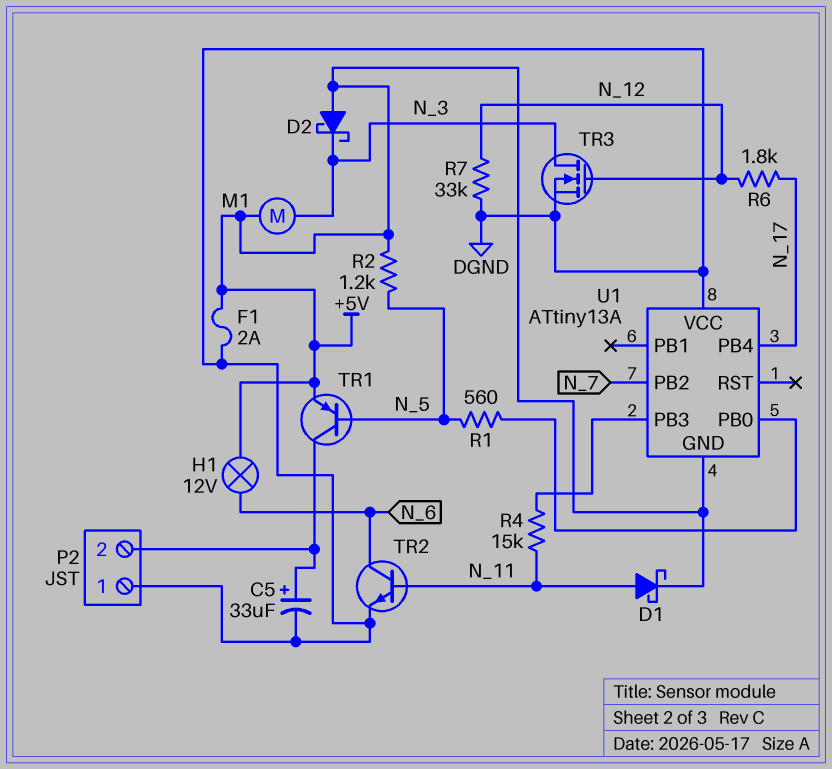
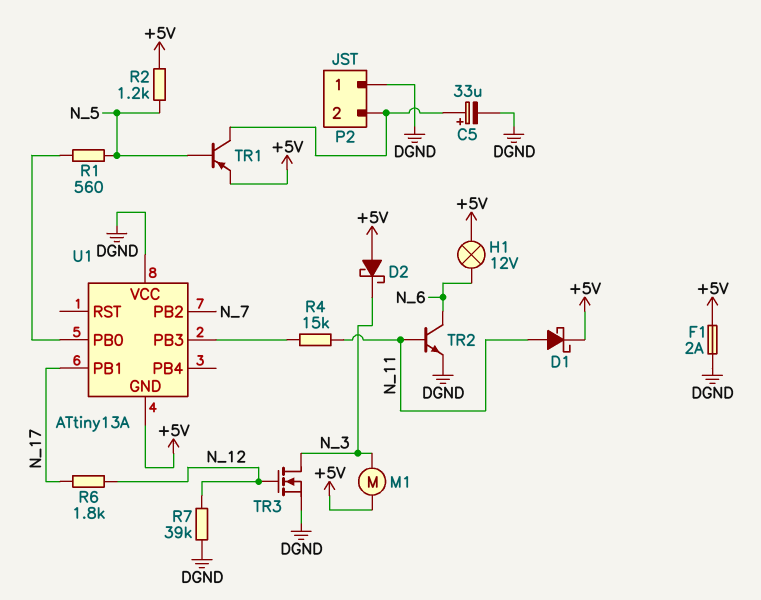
R7: 33k (DGND, N_12) -> 39k (DGND, N_12)
U1 pin PB1: none -> N_17
U1 pin PB4: N_17 -> none

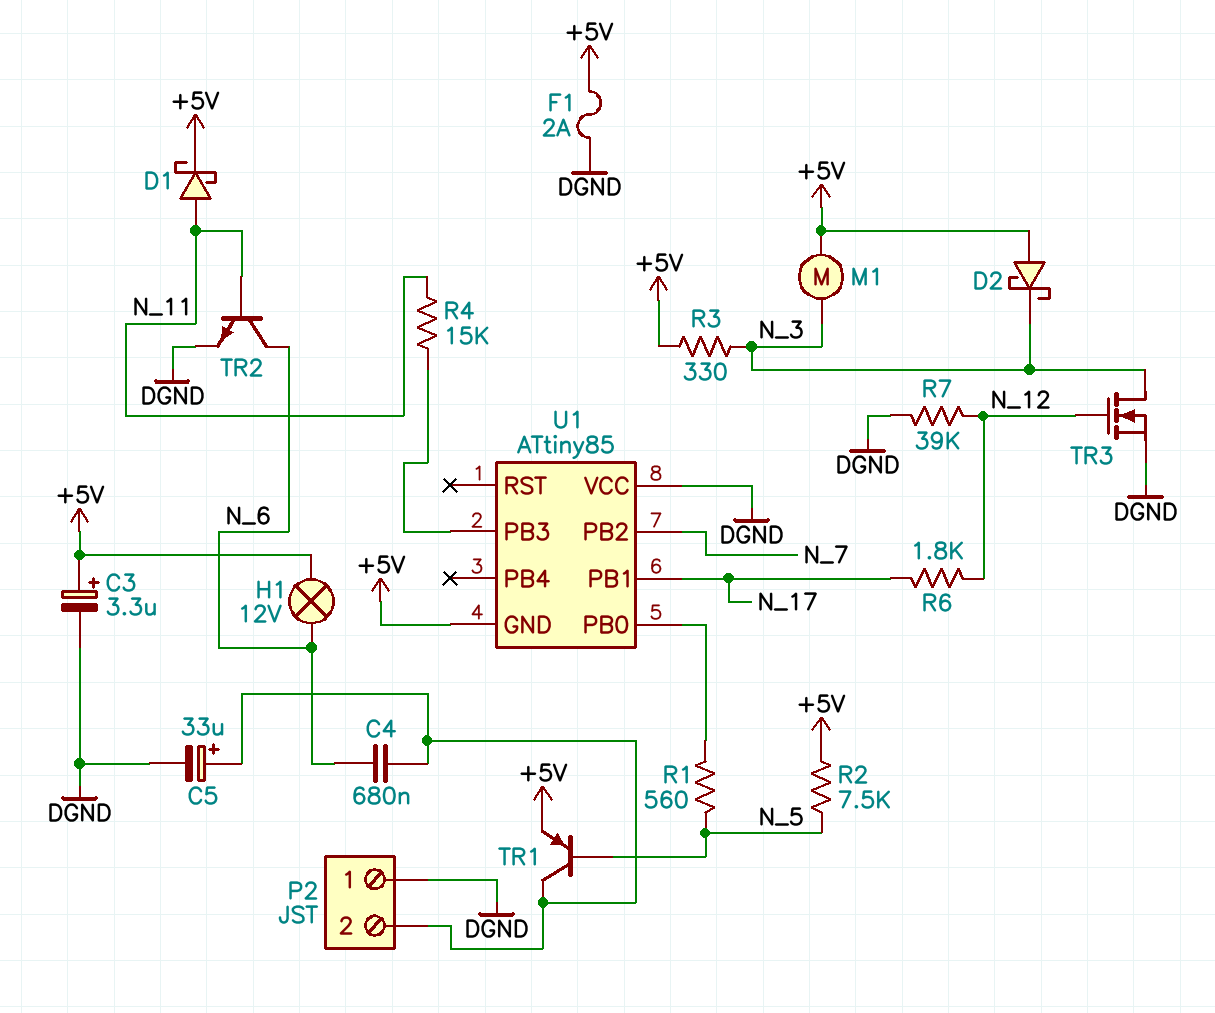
C3: none -> 3.3uF (plus +5V, minus DGND)
C4: none -> 680nF (N_6, P2/2)
R2: 1.2k (+5V, N_5) -> 7.5k (+5V, N_5)
R3: none -> 330 (+5V, N_3)
U1: ATtiny13A -> ATtiny85

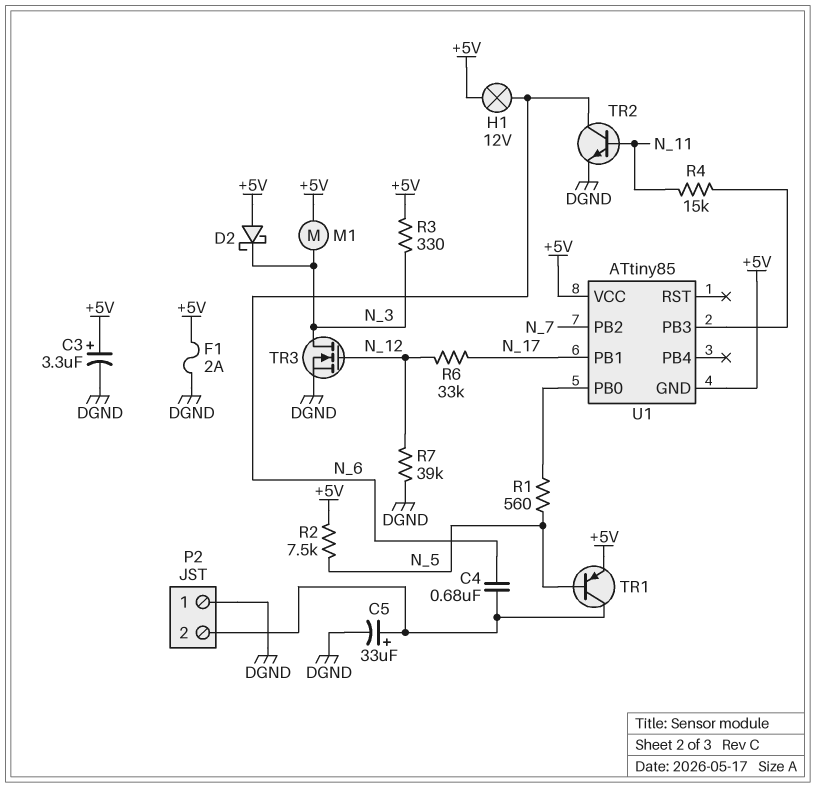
D1: schottky (A N_11, K +5V) -> none
R6: 1.8k (N_12, N_17) -> 33k (N_12, N_17)
U1 pin VCC: DGND -> +5V

